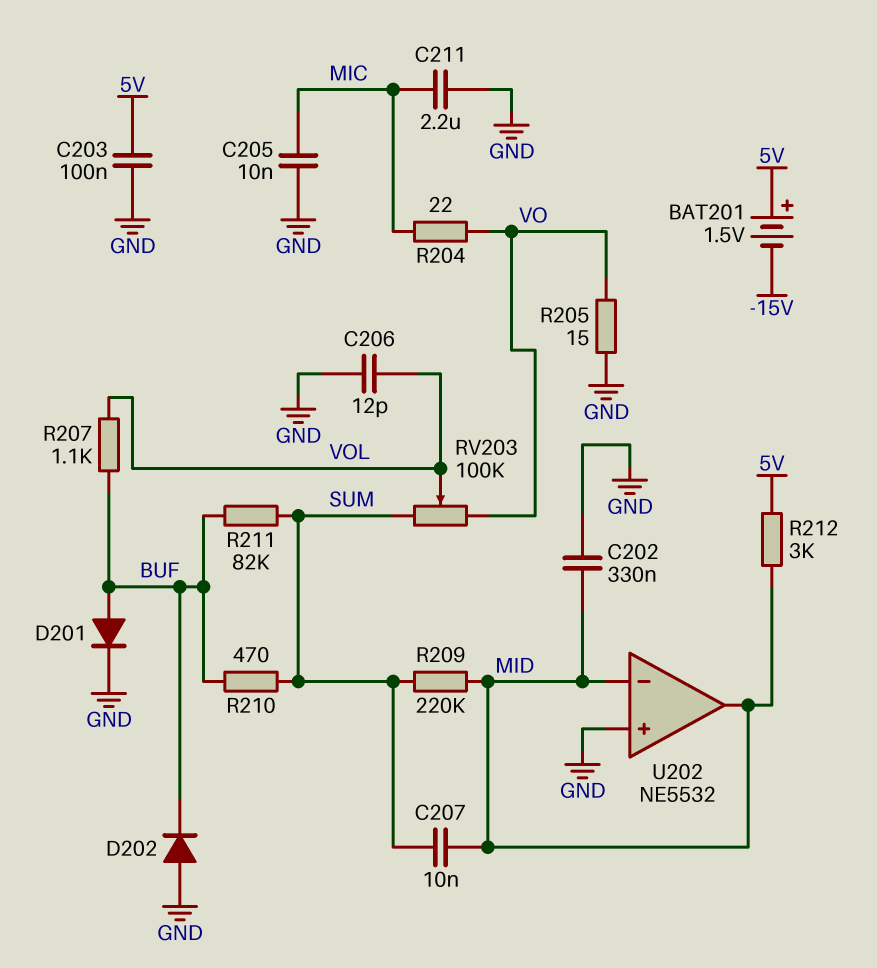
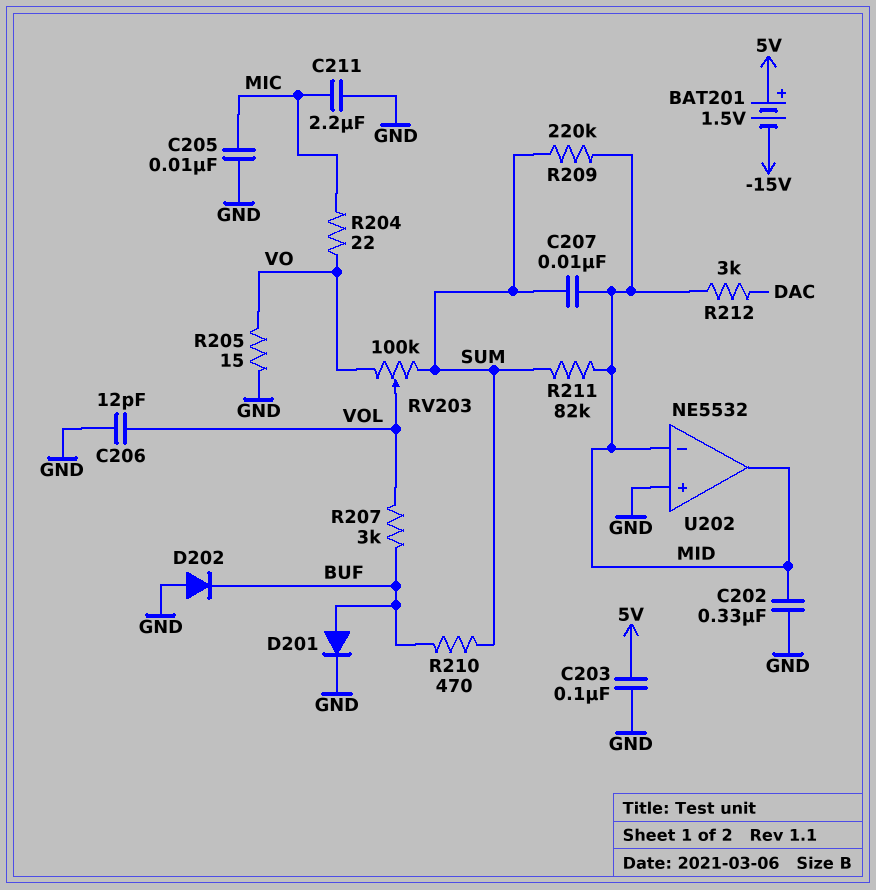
R207: 1.1k (BUF, VOL) -> 3k (BUF, VOL)
R211: 82k (BUF, SUM) -> 82k (MID, SUM)
R212: 3k (5V, MID) -> 3k (DAC, MID)

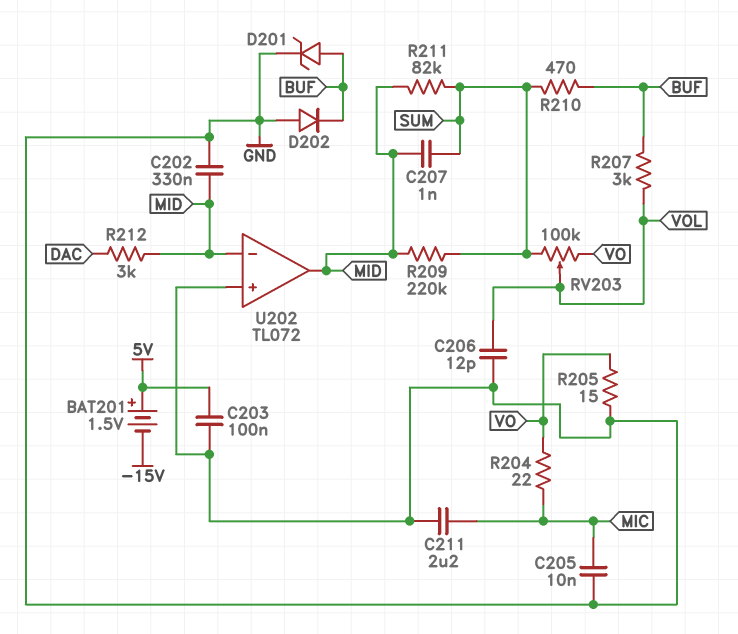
C207: 10nF (MID, SUM) -> 1nF (MID, SUM)
D201: diode (A BUF, K GND) -> zener (A BUF, K GND)
U202: NE5532 -> TL072

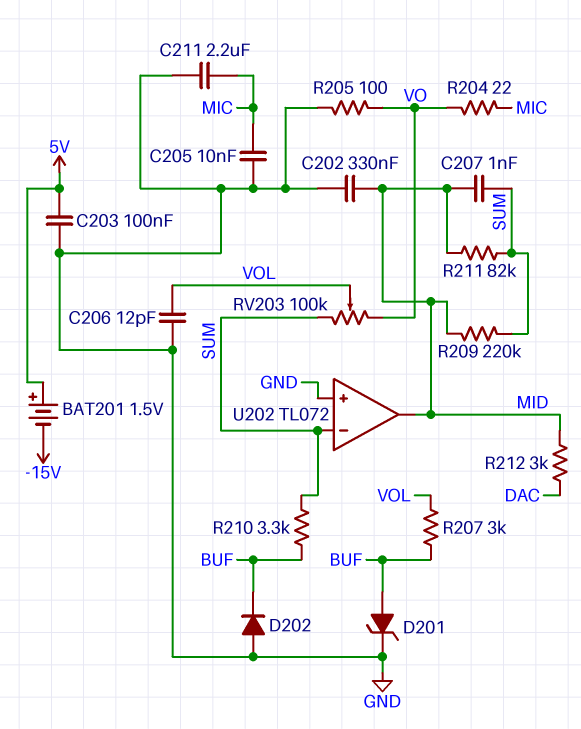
R205: 15 (GND, VO) -> 100 (GND, VO)
R210: 470 (BUF, SUM) -> 3.3k (BUF, SUM)
U202 pin in-: MID -> SUM

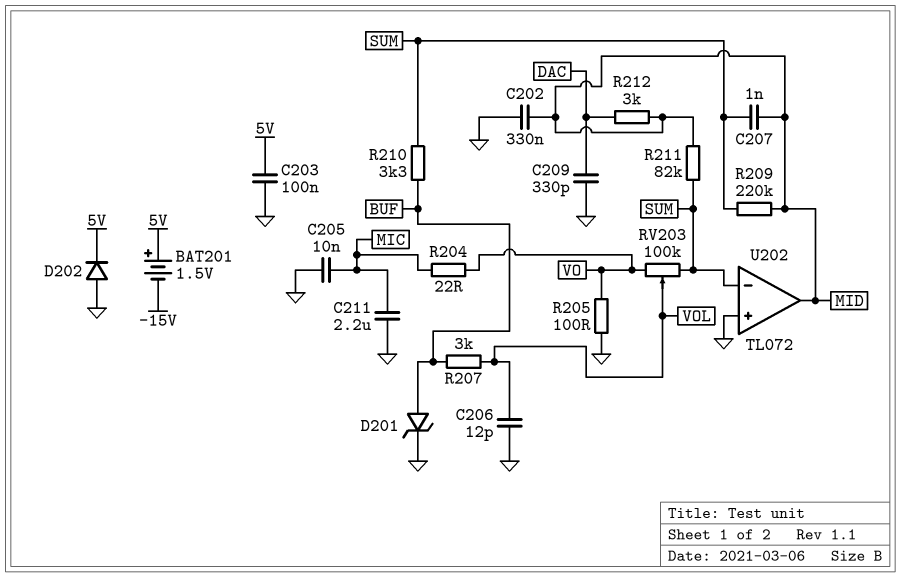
C209: none -> 330pF (DAC, GND)
D202: diode (A GND, K BUF) -> diode (A GND, K 5V)

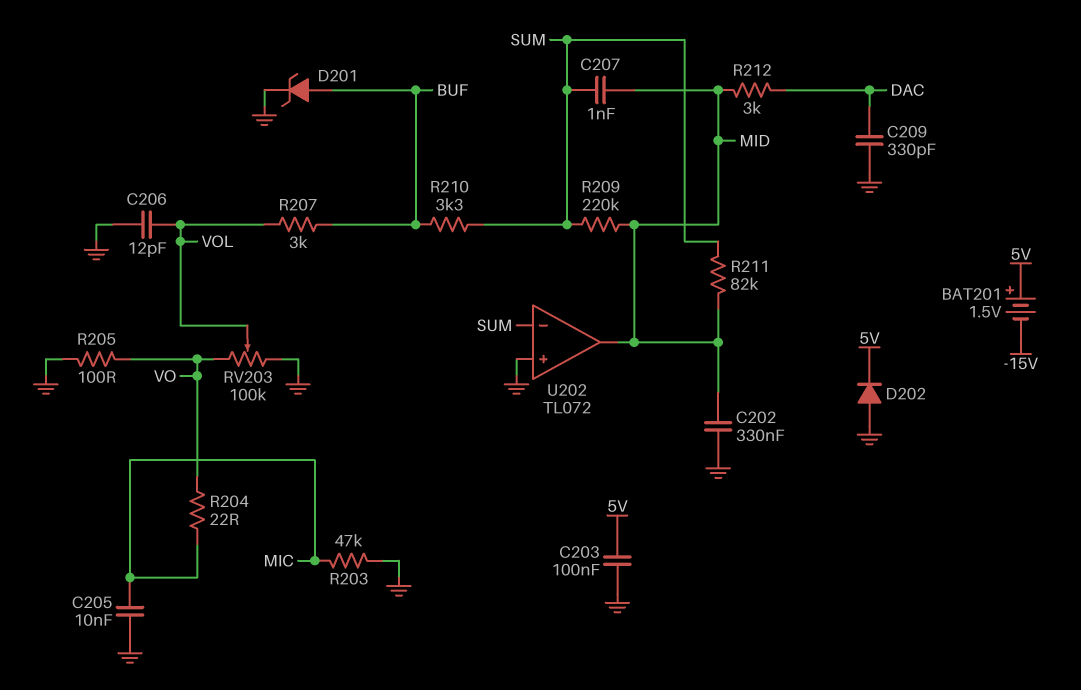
C211: 2.2uF (GND, MIC) -> none
R203: none -> 47k (GND, MIC)
RV203: 100k (SUM, VO, wiper VOL) -> 100k (GND, VO, wiper VOL)

